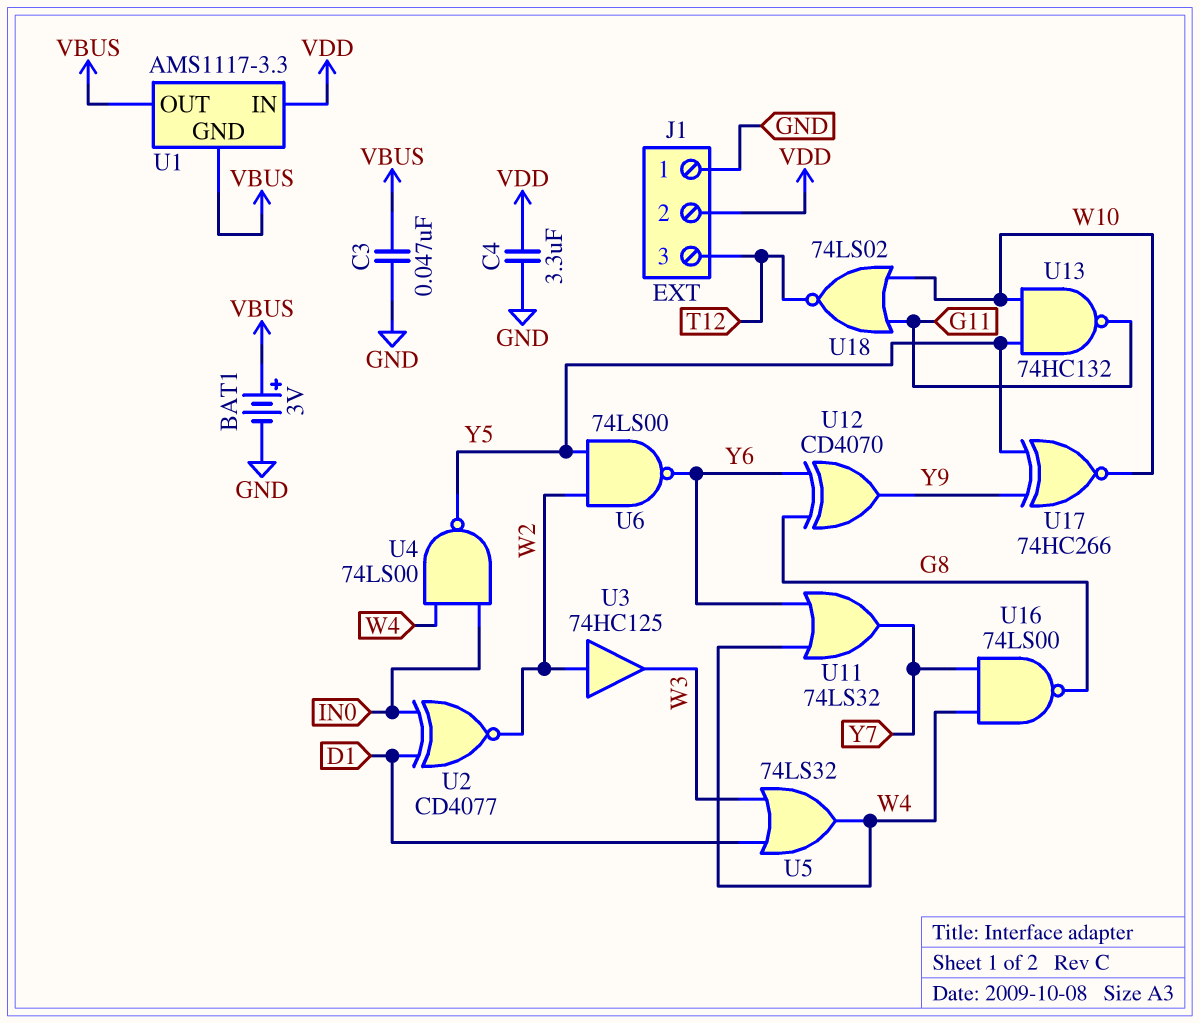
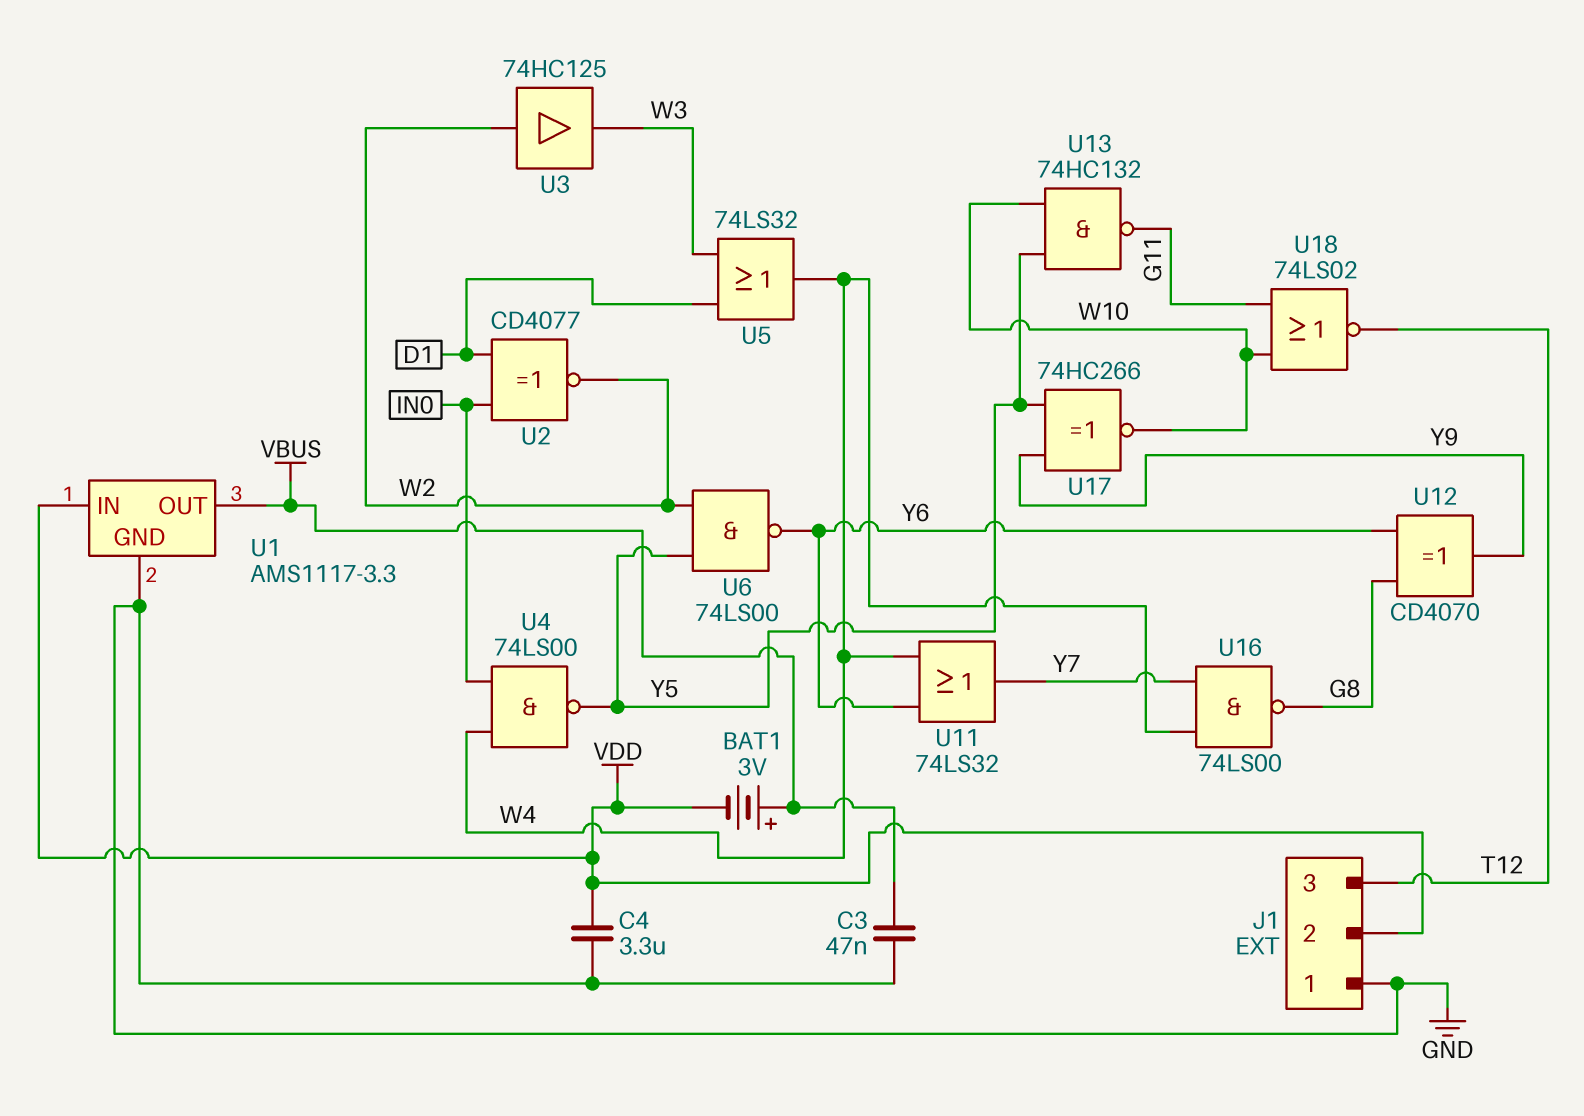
BAT1: 3V (plus VBUS, minus GND) -> 3V (plus VBUS, minus VDD)
U1 pin GND: VBUS -> GND

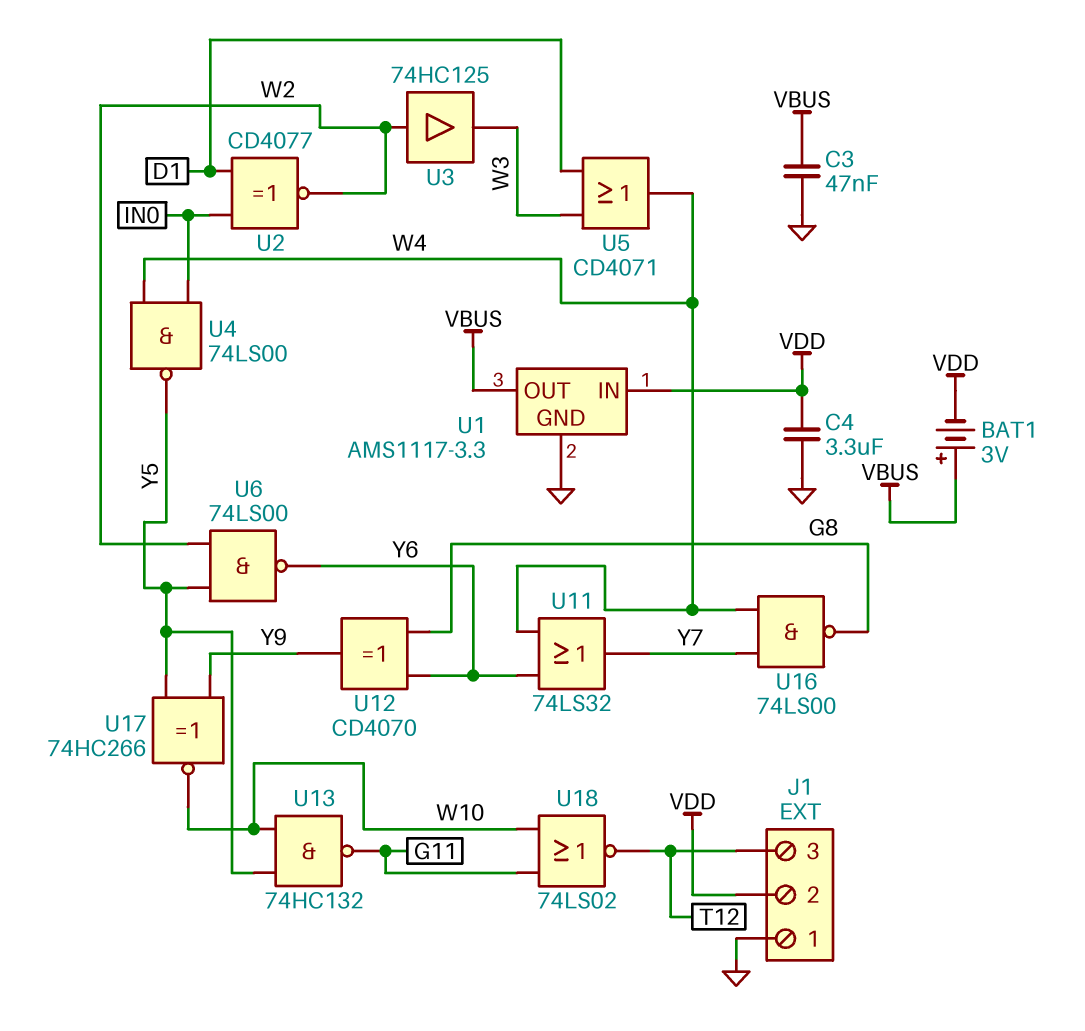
U5: OR 74LS32 (in D1, in W3, out W4) -> OR CD4071 (in D1, in W3, out W4)

